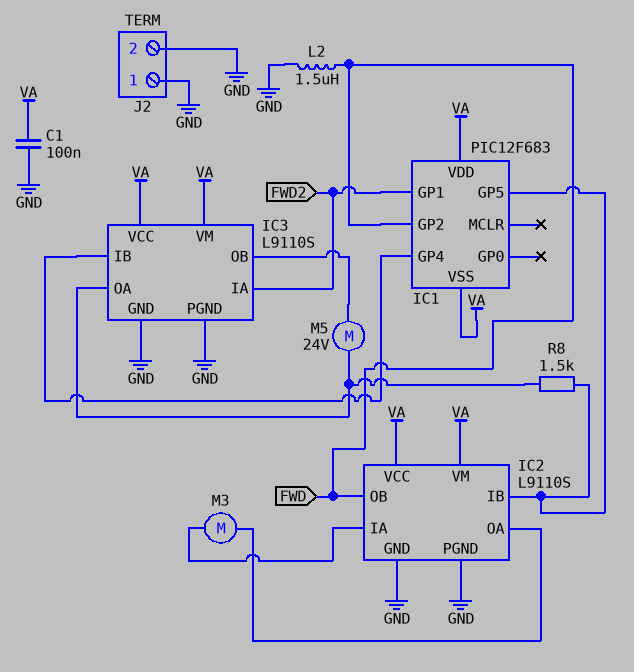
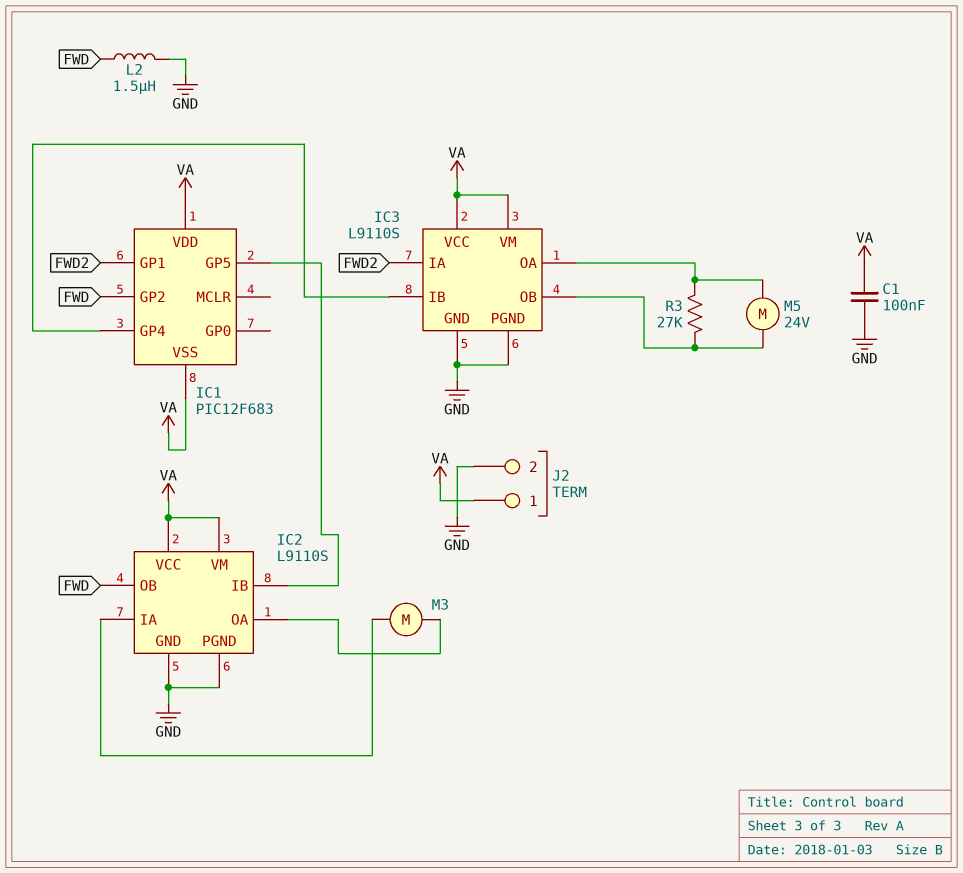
J2 pin 1: GND -> VA
R3: none -> 27k (IC3/OA, IC3/OB)
R8: 1.5k (IC1/GP5, IC3/OA) -> none

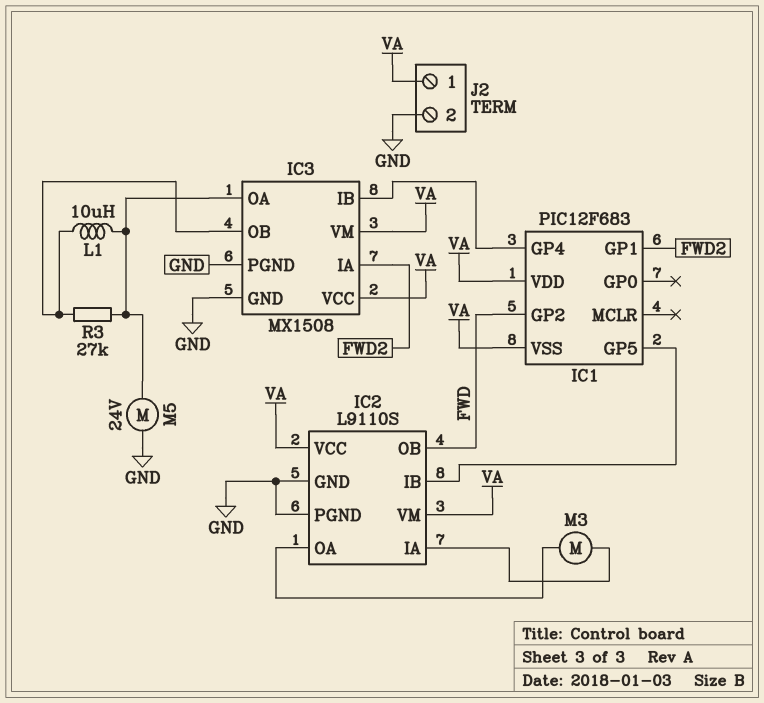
C1: 100nF (GND, VA) -> none
IC3: L9110S -> MX1508
L1: none -> 10uH (IC3/OA, IC3/OB)
L2: 1.5uH (FWD, GND) -> none
M5: motor 24V (IC3/OA, IC3/OB) -> motor 24V (GND, IC3/OA)

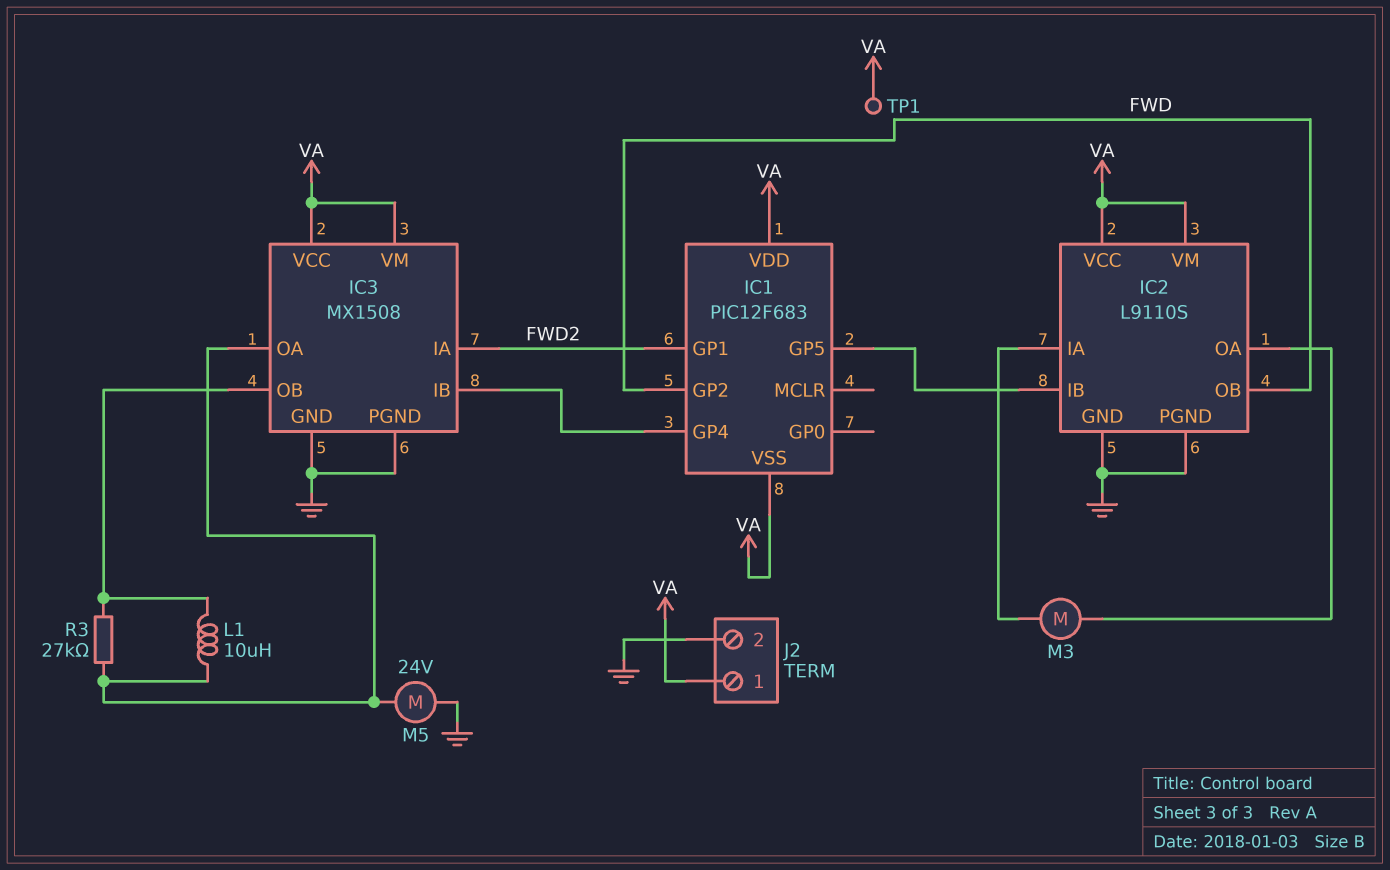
TP1: none -> test point (VA)

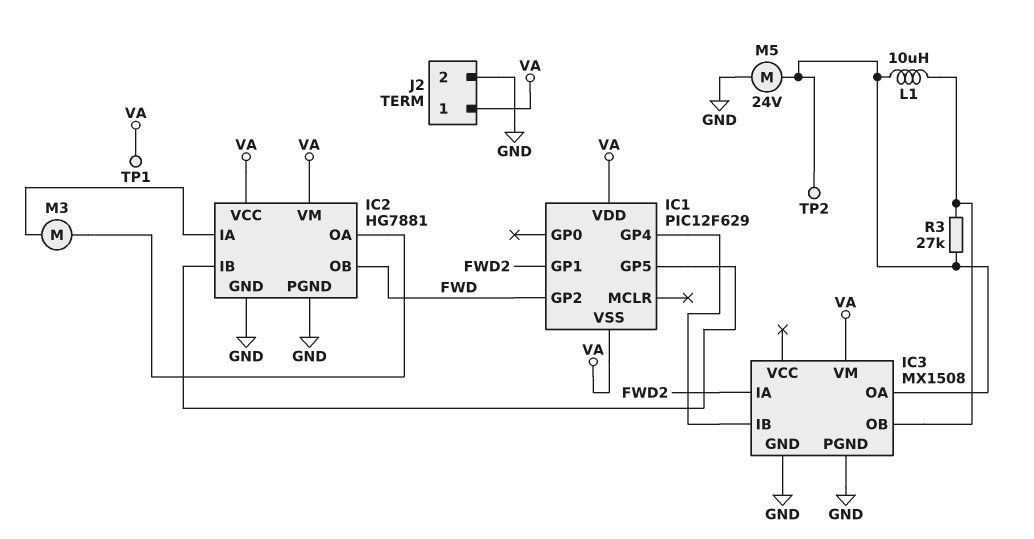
IC1: PIC12F683 -> PIC12F629
IC2: L9110S -> HG7881
IC3 pin VCC: VA -> none
TP2: none -> test point (IC3/OA)

